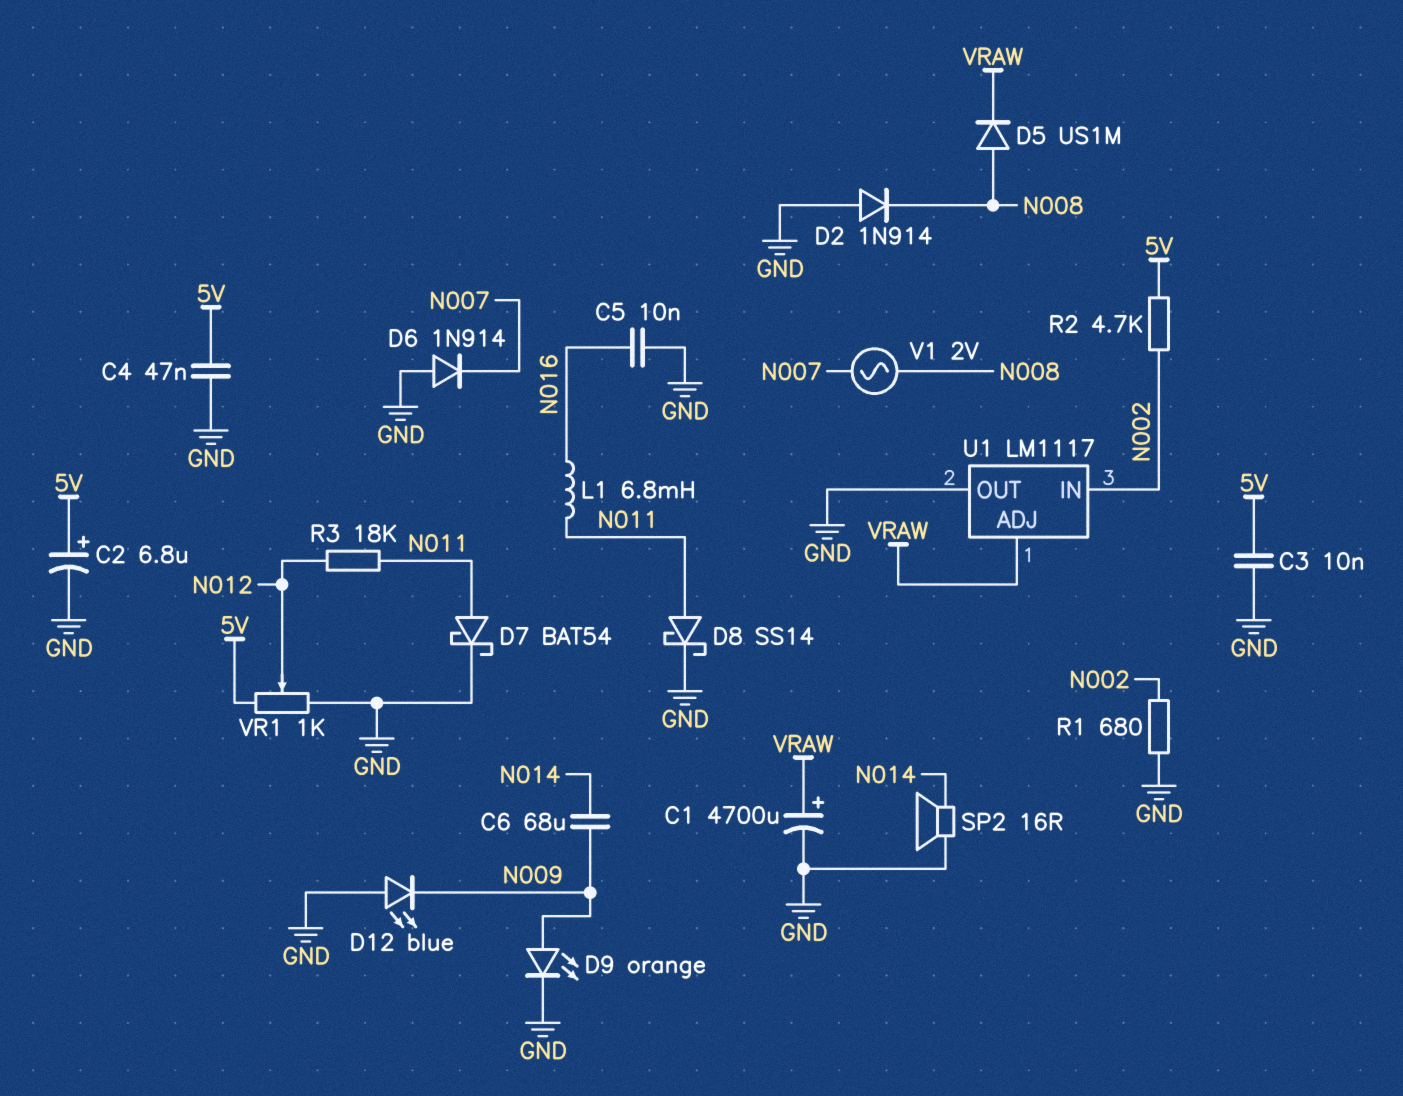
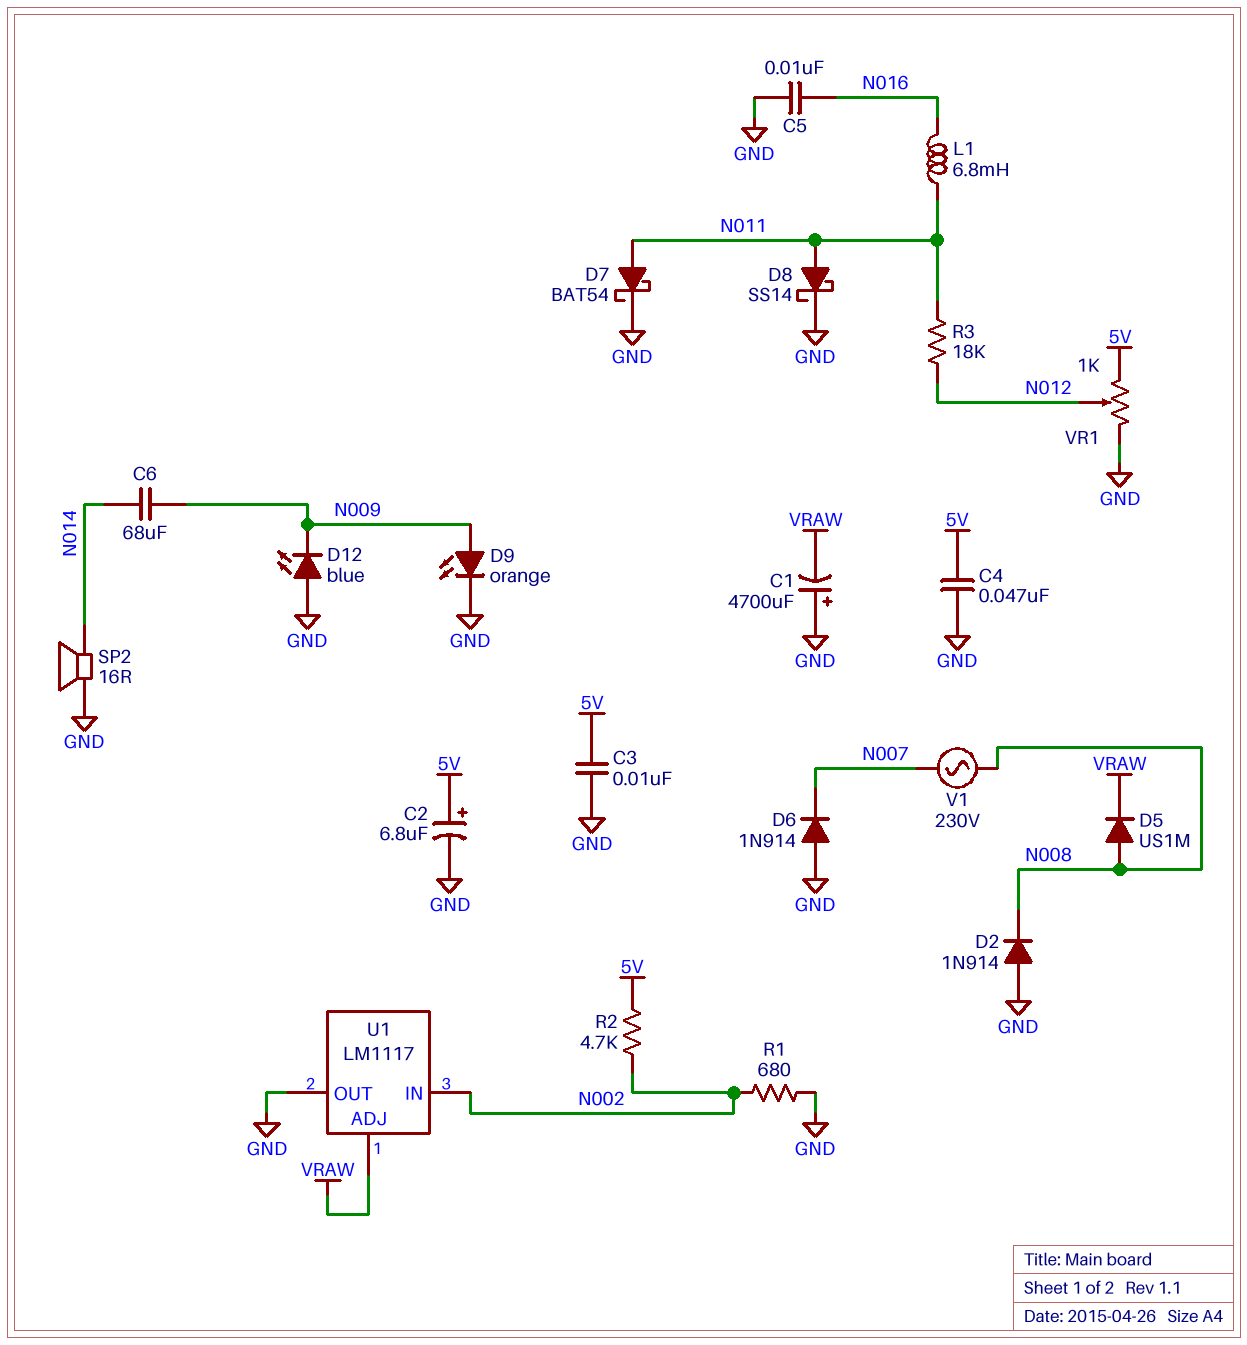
C1: 4700uF (plus VRAW, minus GND) -> 4700uF (plus GND, minus VRAW)
V1: AC 2V (N007, N008) -> AC 230V (N007, N008)

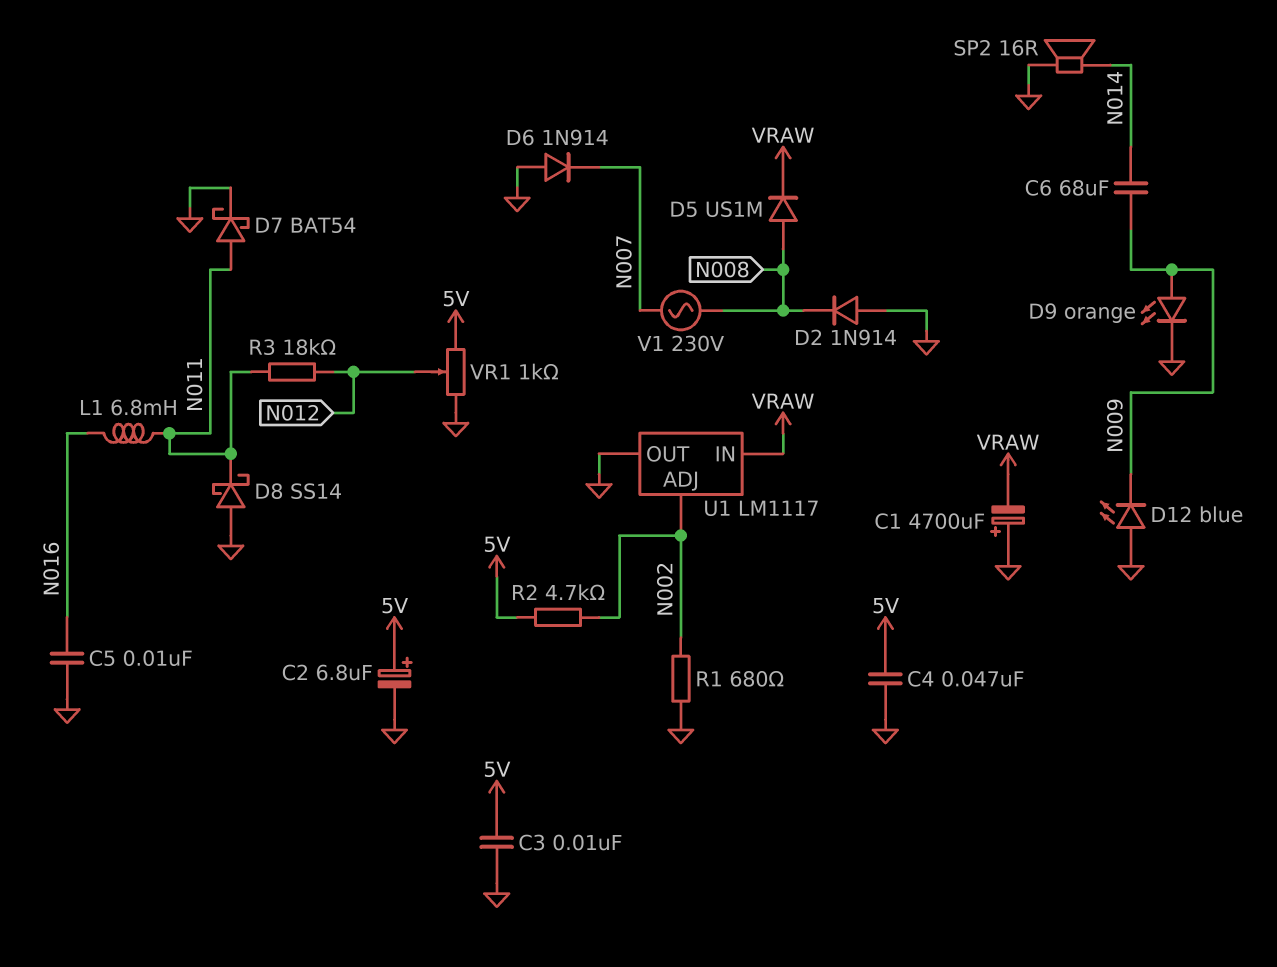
D8: schottky SS14 (A N011, K GND) -> schottky SS14 (A GND, K N011)
U1 pin ADJ: VRAW -> N002
U1 pin IN: N002 -> VRAW

